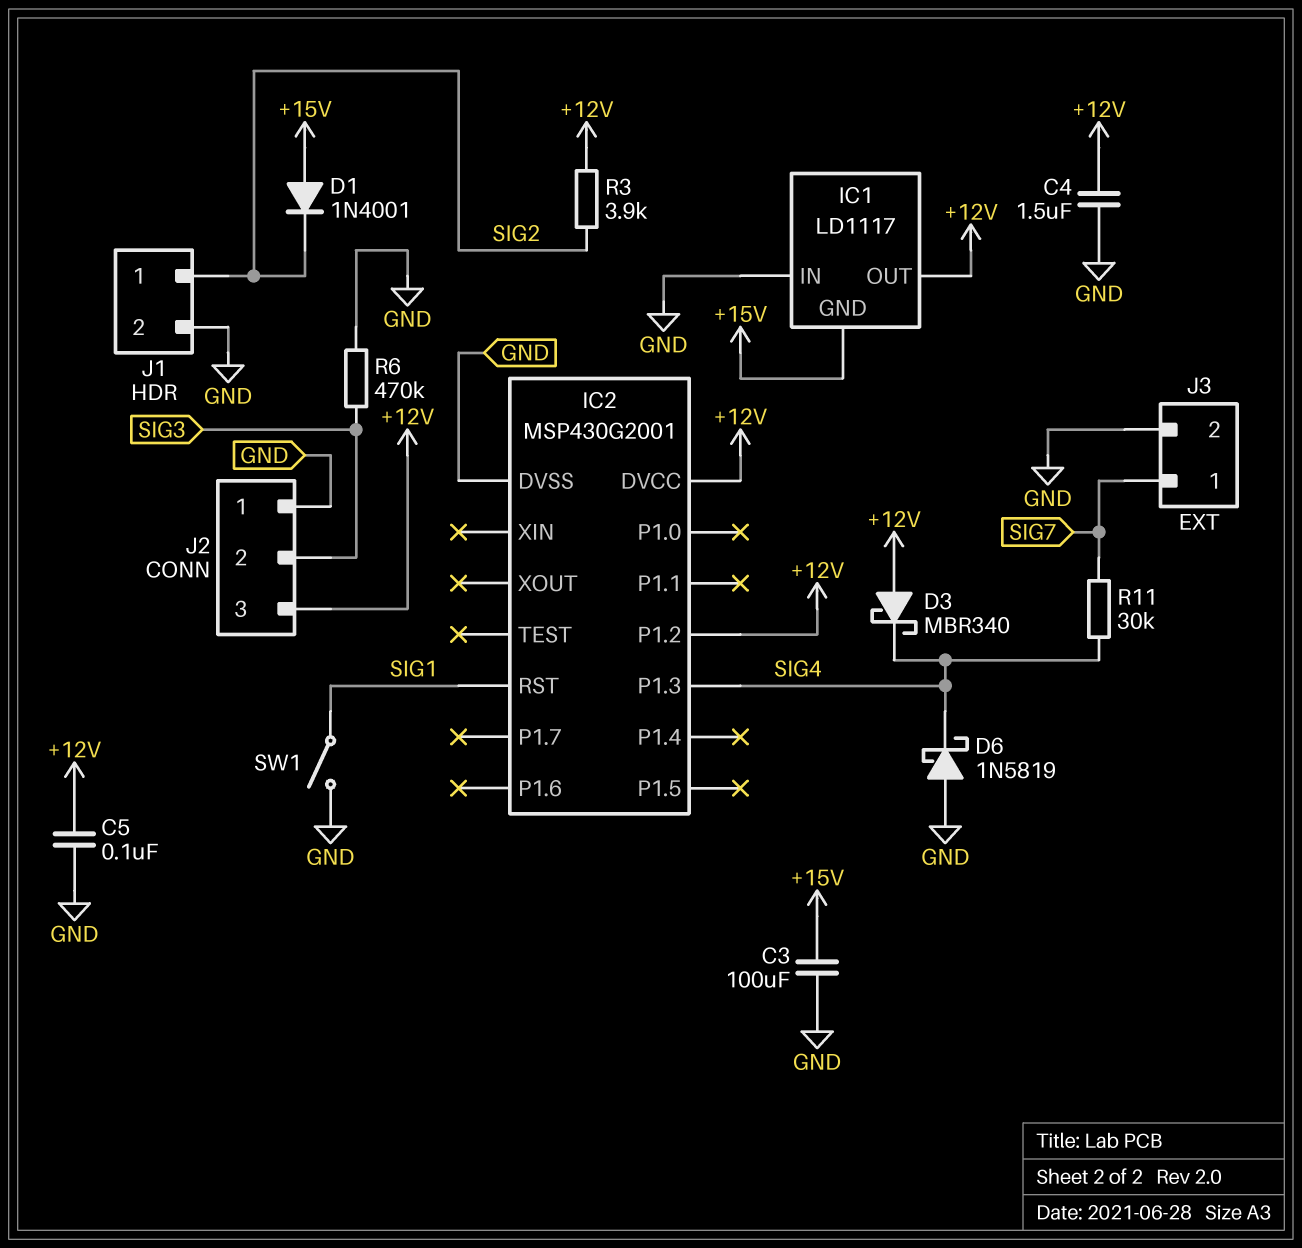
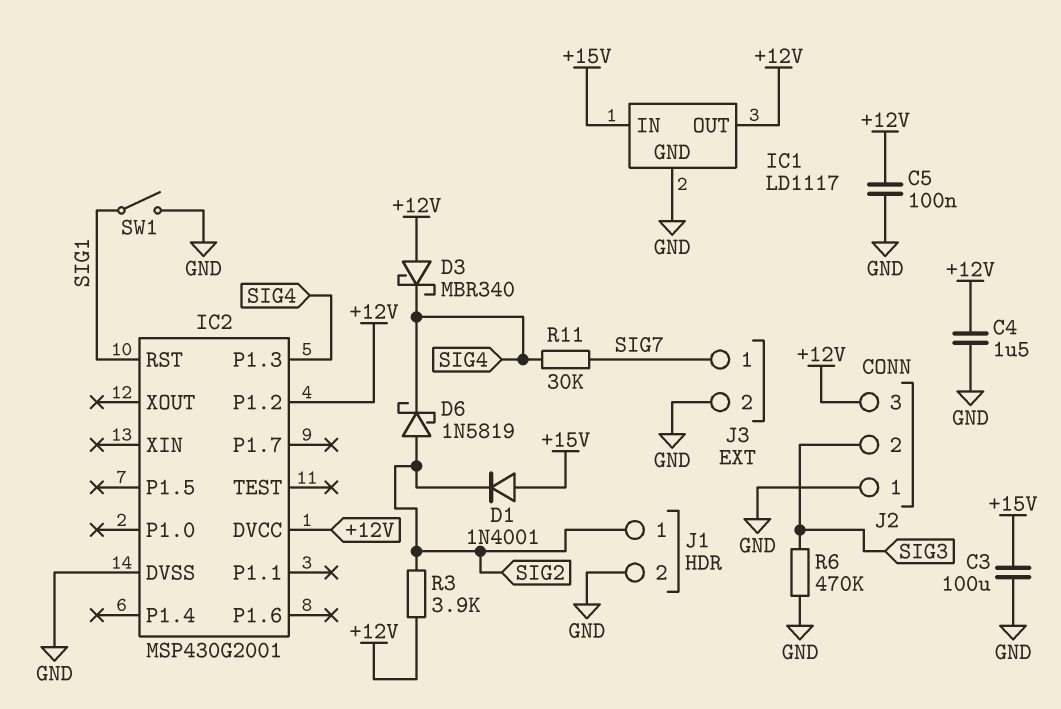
D6: schottky 1N5819 (A GND, K SIG4) -> schottky 1N5819 (A SIG2, K SIG4)
IC1 pin GND: +15V -> GND
IC1 pin IN: GND -> +15V

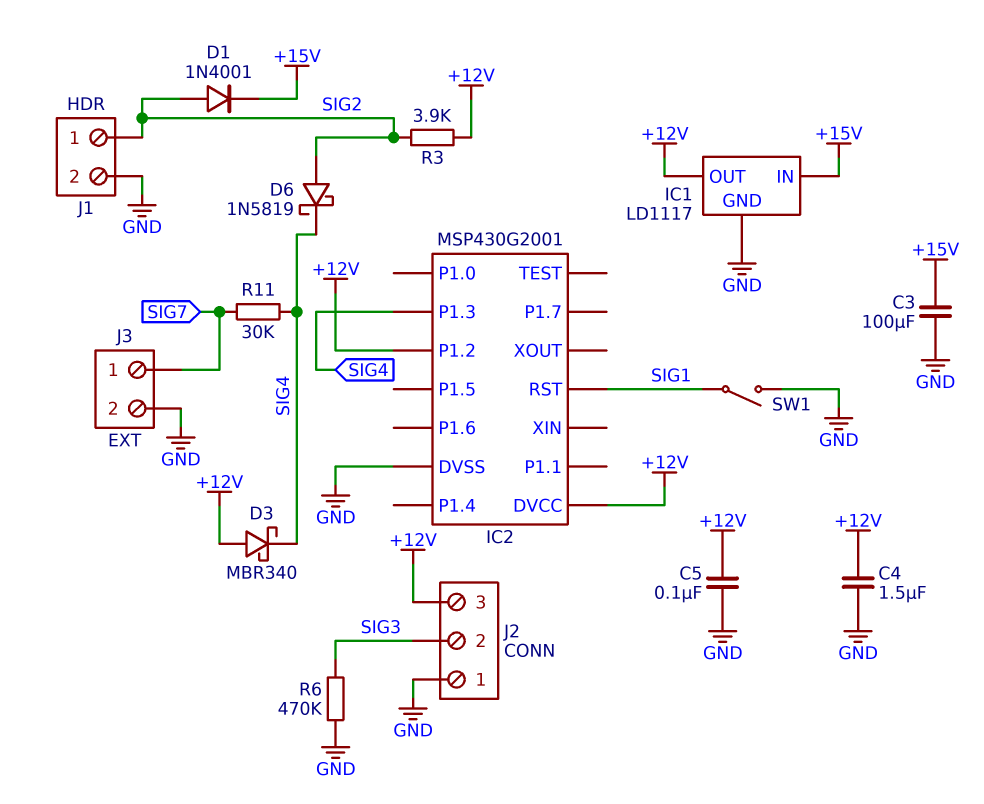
D1: diode 1N4001 (A +15V, K SIG2) -> diode 1N4001 (A SIG2, K +15V)

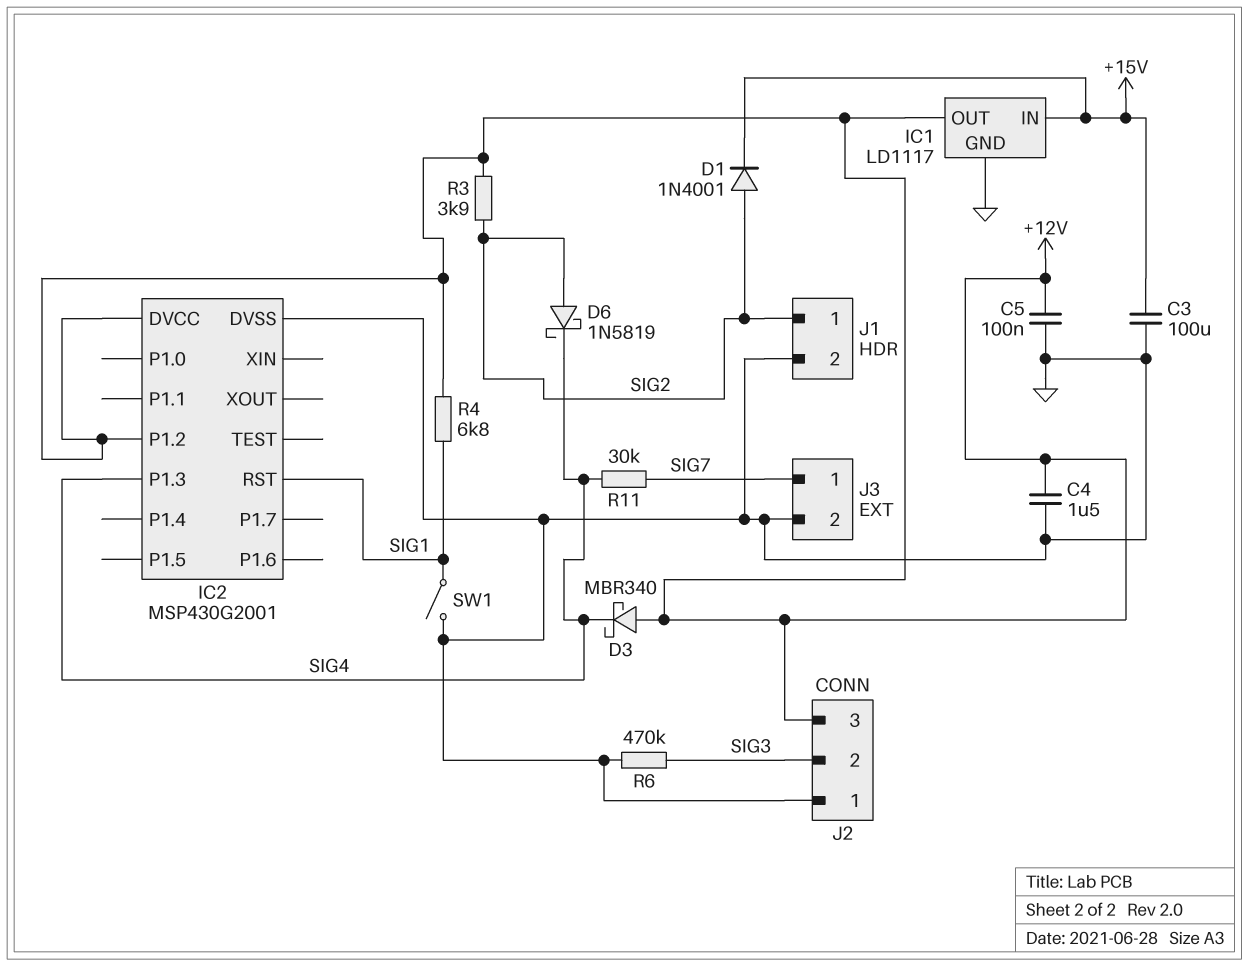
R4: none -> 6.8k (+12V, SIG1)

